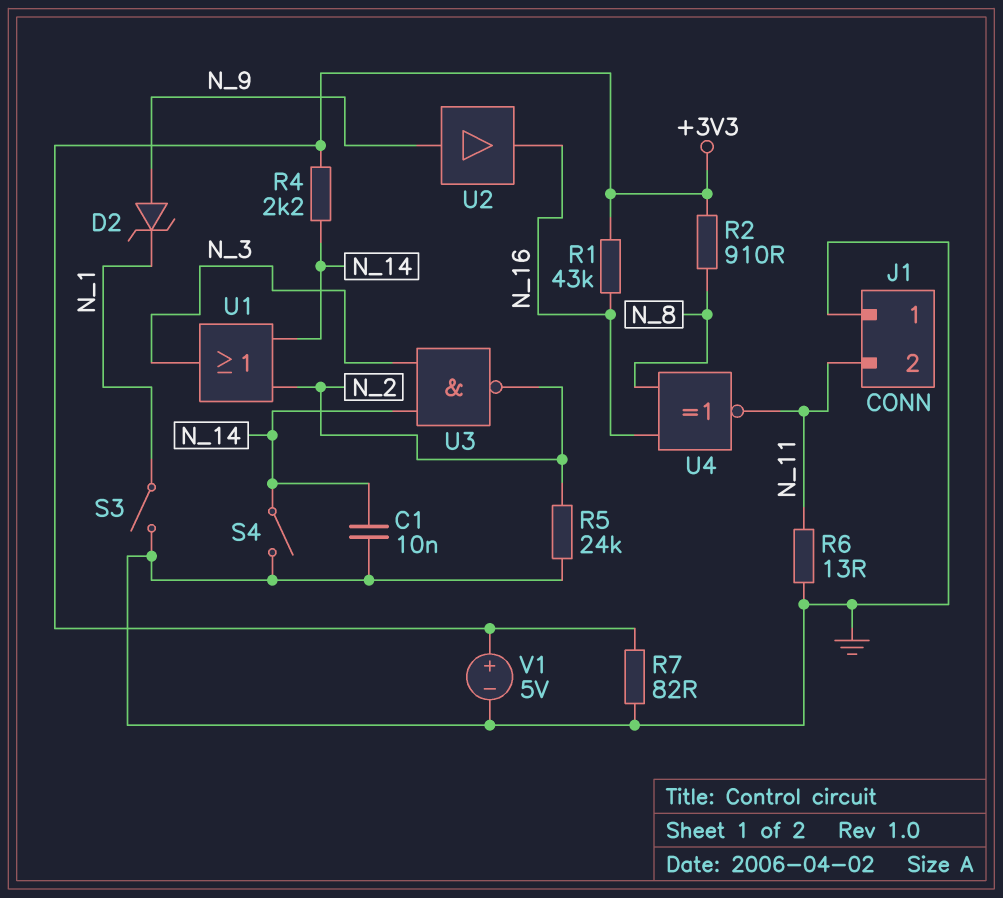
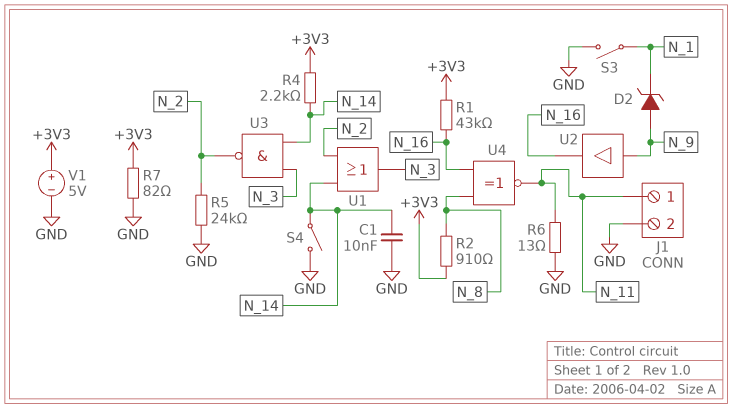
J1 pin 1: GND -> N_11
J1 pin 2: N_11 -> GND

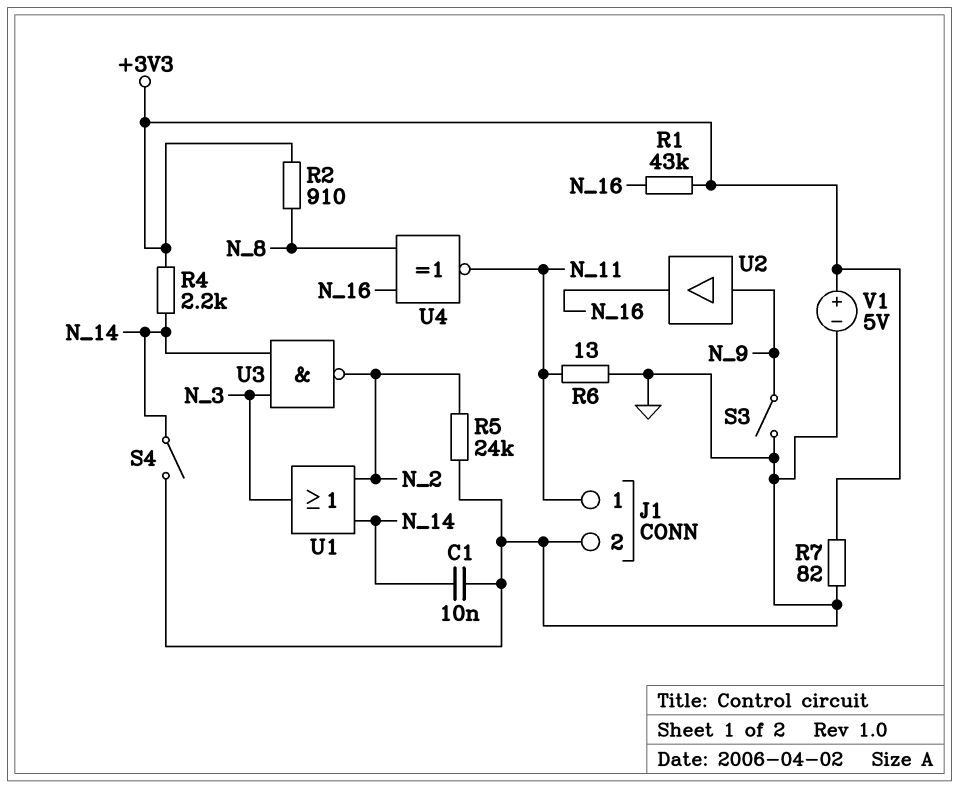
D2: zener (A N_9, K N_1) -> none
S3: switch (GND, N_1) -> switch (GND, N_9)

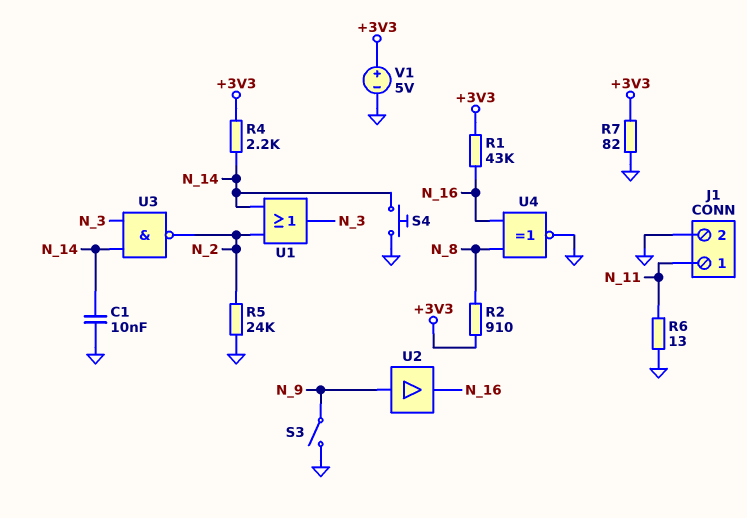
S4: switch (GND, N_14) -> button (GND, N_14)
U4: XNOR (in N_8, in N_16, out N_11) -> XNOR (in N_8, in N_16, out GND)

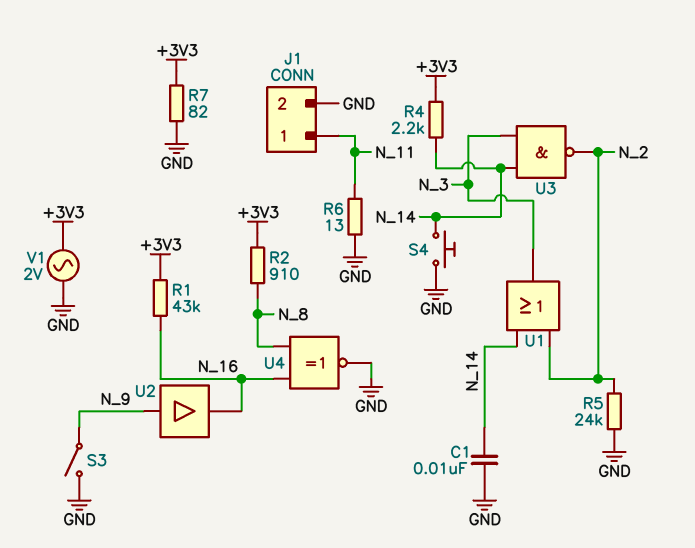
V1: 5V (plus +3V3, minus GND) -> AC 2V (+3V3, GND)

